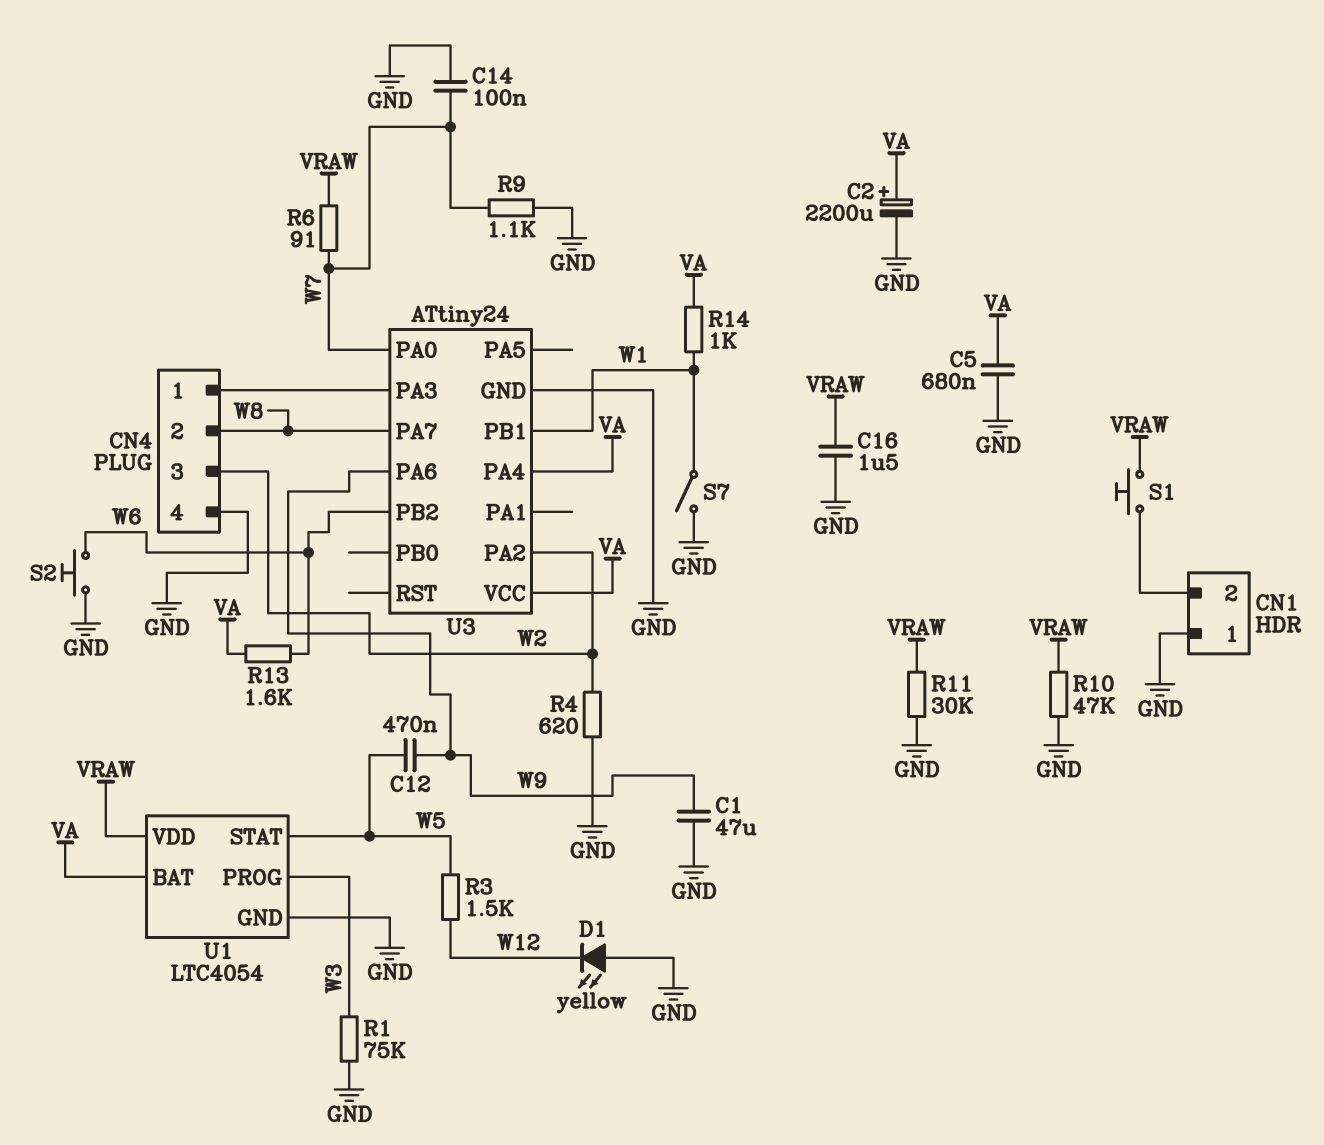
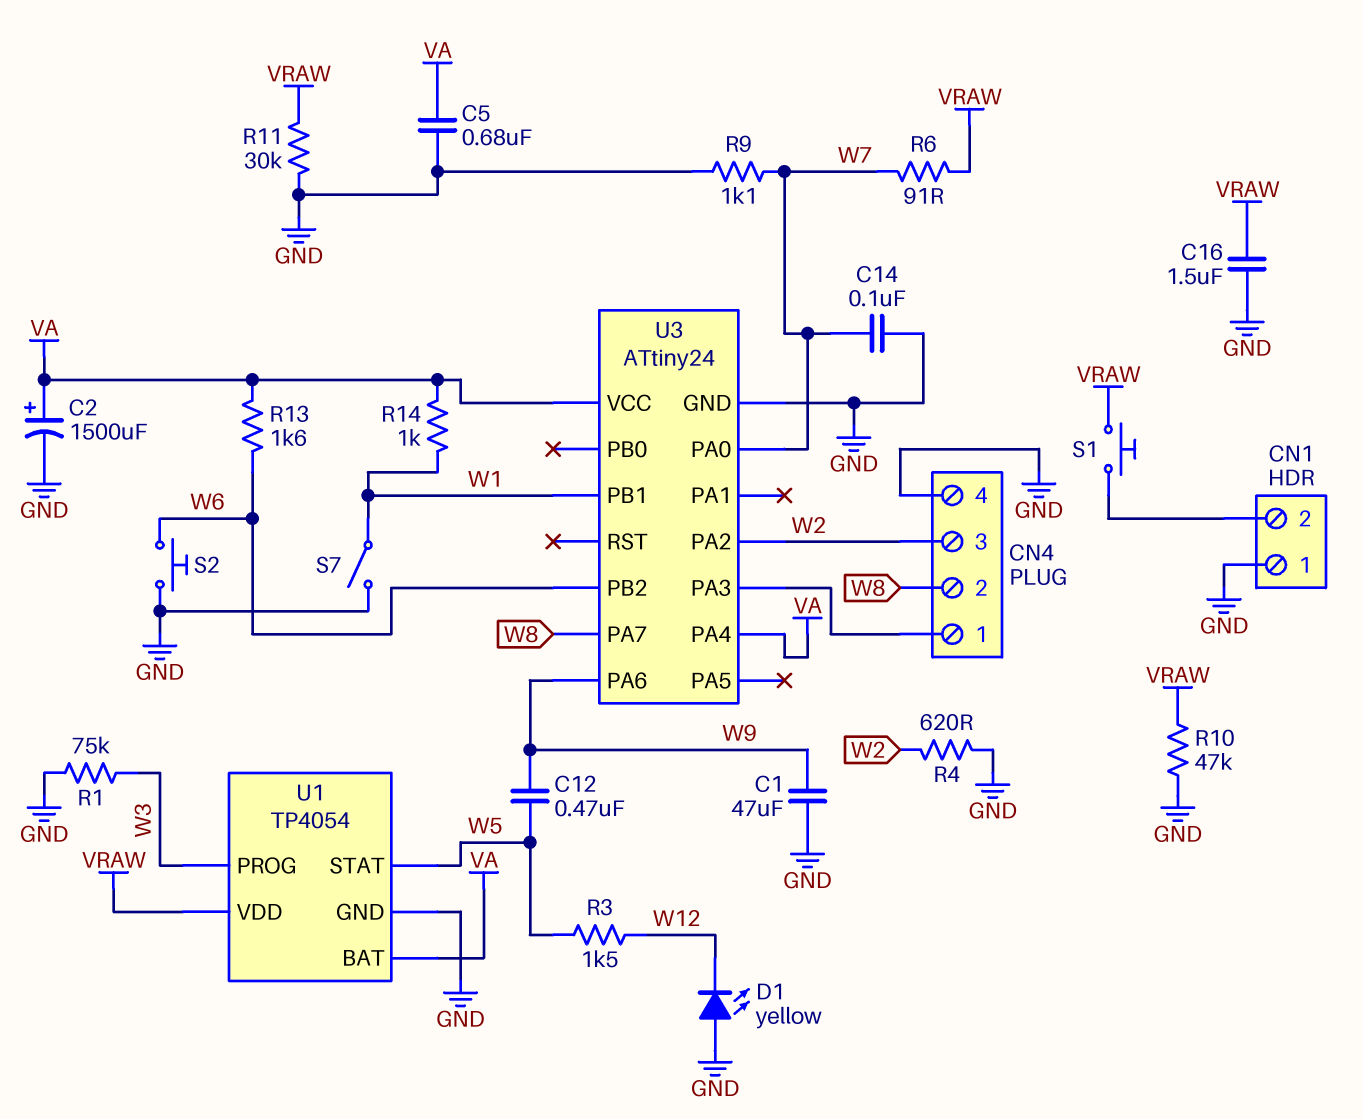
C2: 2200uF (plus VA, minus GND) -> 1500uF (plus VA, minus GND)
U1: LTC4054 -> TP4054

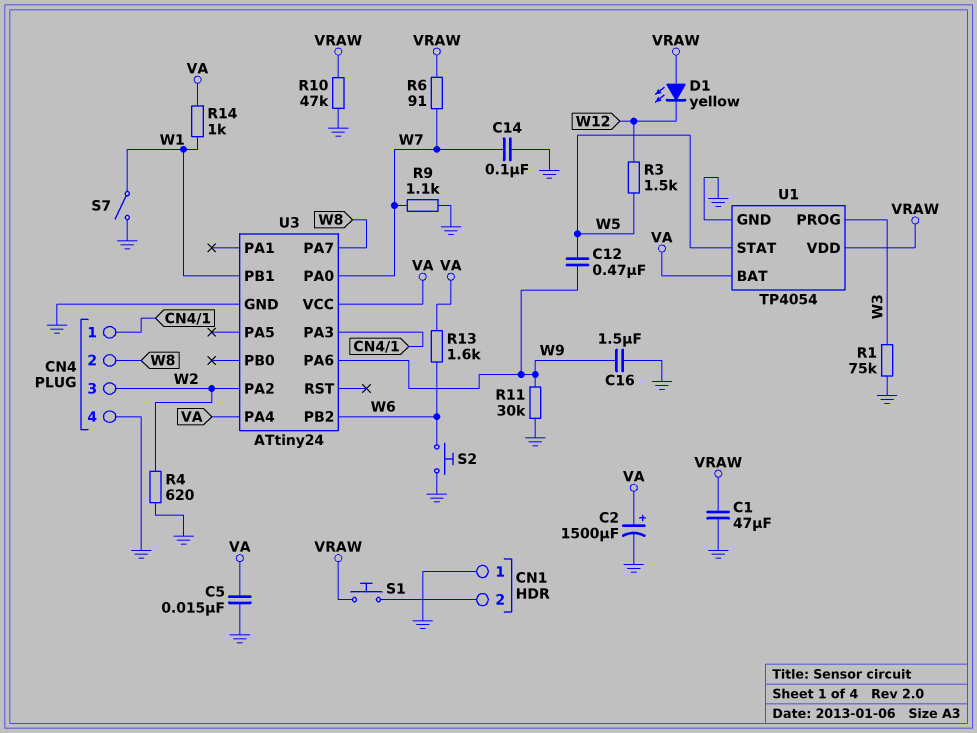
C1: 47uF (GND, W9) -> 47uF (GND, VRAW)
C5: 680nF (GND, VA) -> 15nF (GND, VA)
C16: 1.5uF (GND, VRAW) -> 1.5uF (GND, W9)
D1: LED yellow (A GND, K W12) -> LED yellow (A VRAW, K W12)
R11: 30k (GND, VRAW) -> 30k (GND, W9)

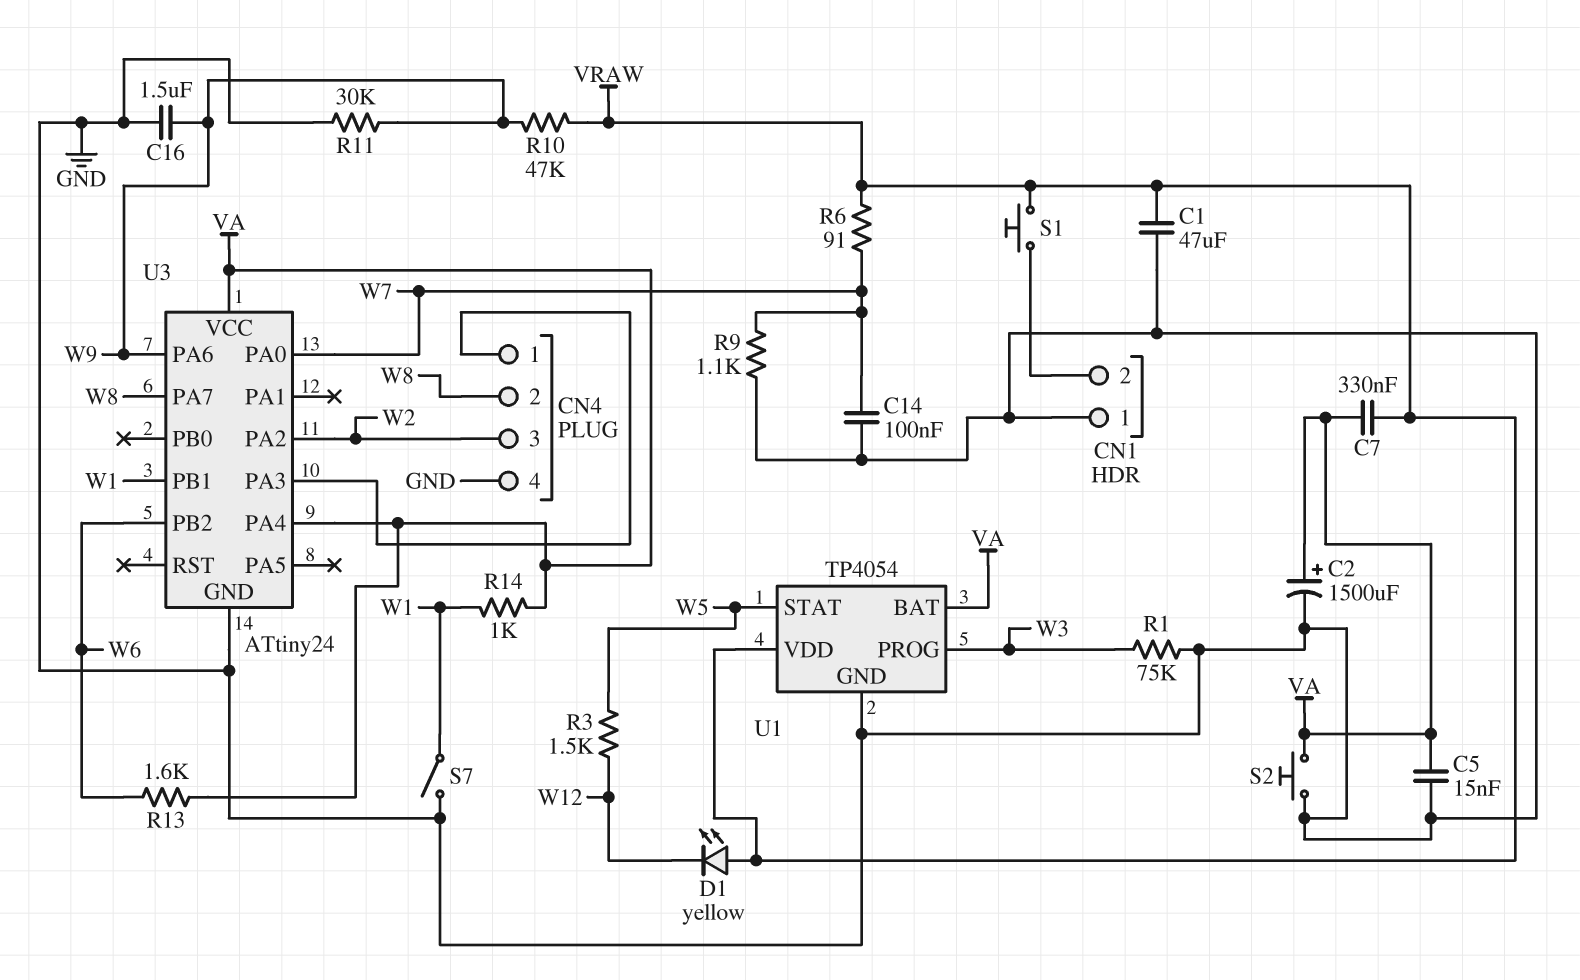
C7: none -> 330nF (VA, VRAW)
C12: 470nF (W5, W9) -> none
R4: 620 (GND, W2) -> none
R10: 47k (GND, VRAW) -> 47k (VRAW, W9)
S2: button (GND, W6) -> button (GND, VA)

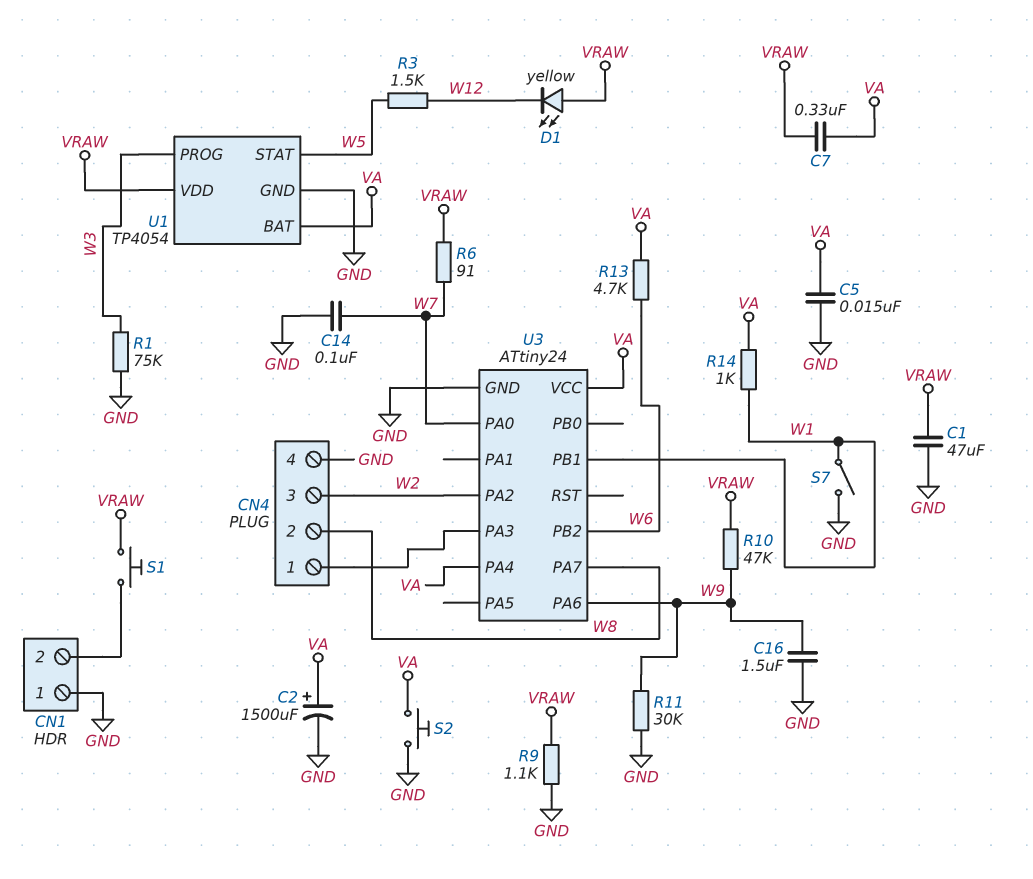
R9: 1.1k (GND, W7) -> 1.1k (GND, VRAW)
R13: 1.6k (VA, W6) -> 4.7k (VA, W6)

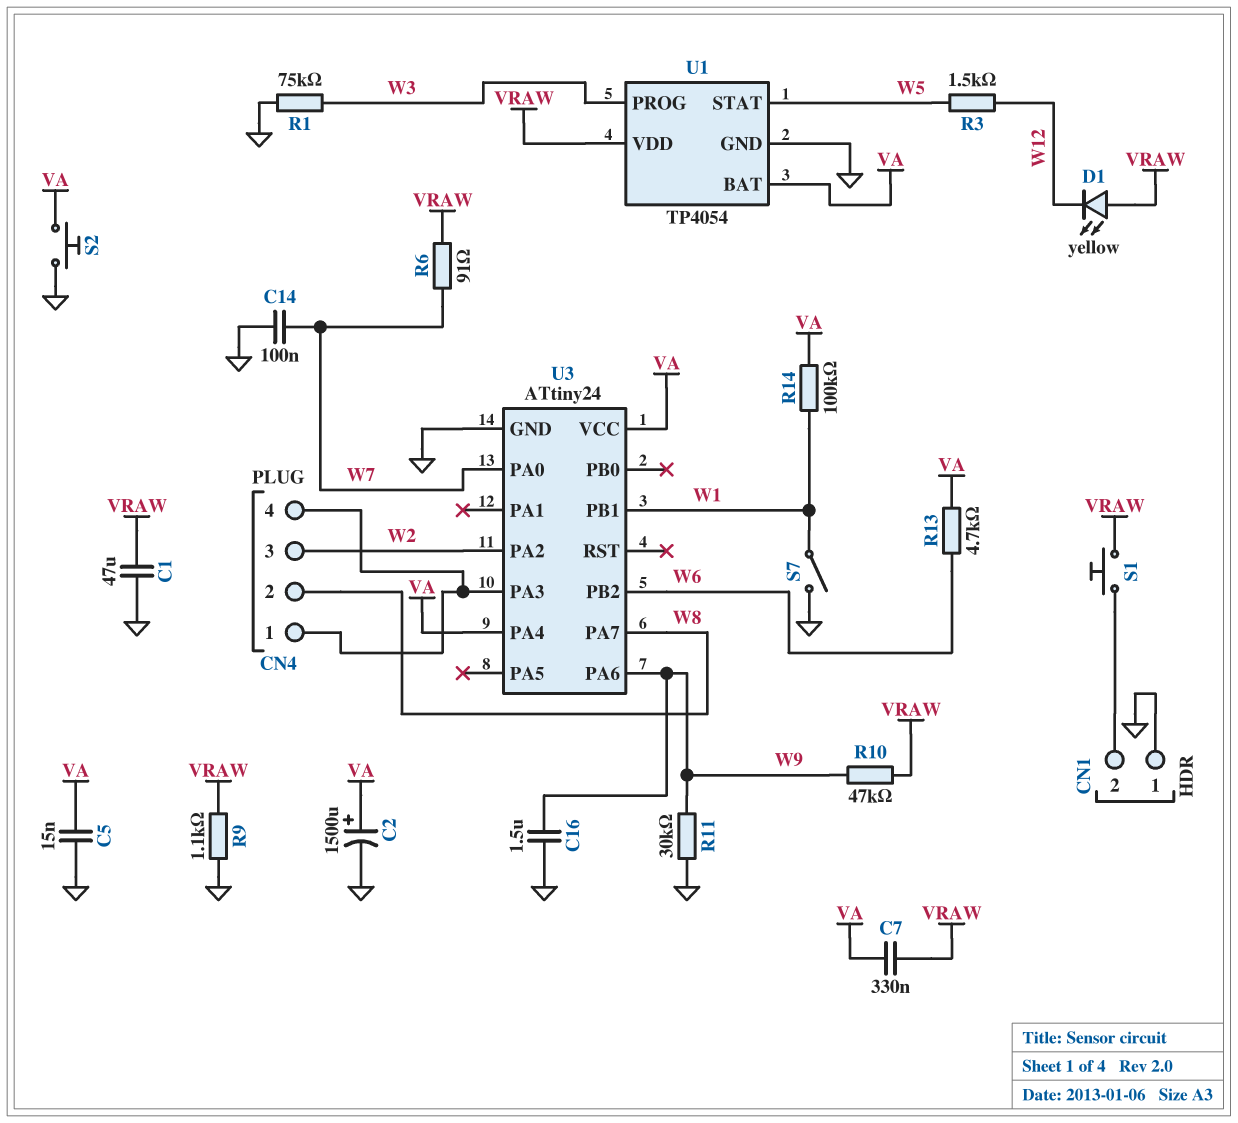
CN4 pin 4: GND -> CN4/1
R14: 1k (VA, W1) -> 100k (VA, W1)

